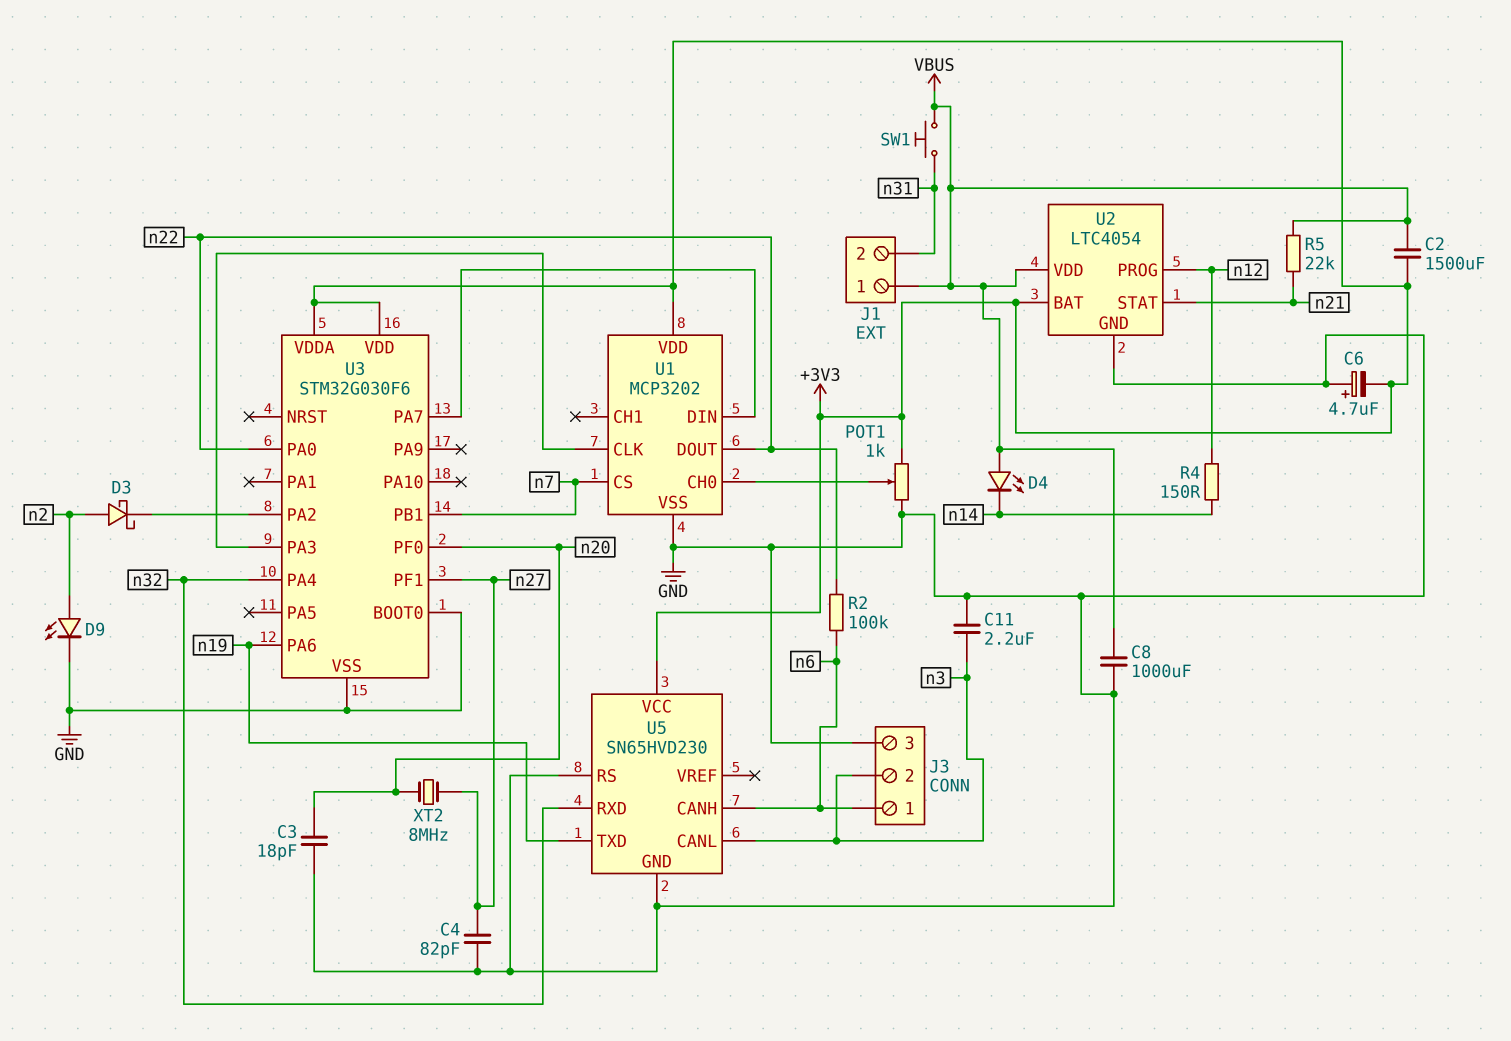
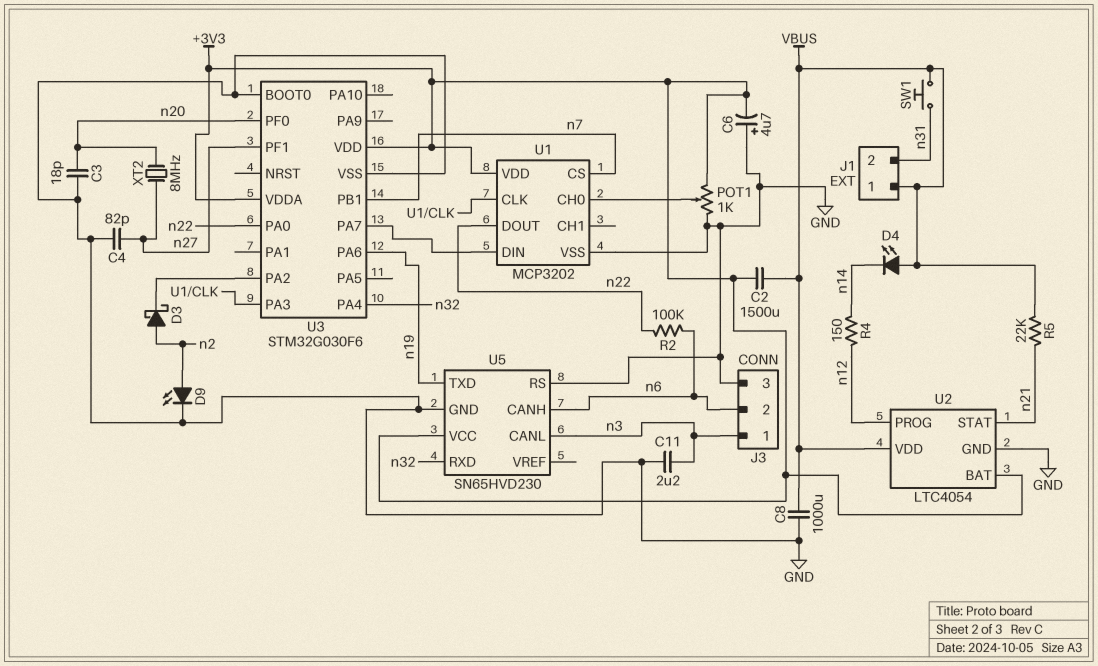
J3 pin 1: n6 -> n3
J3 pin 2: n3 -> n6

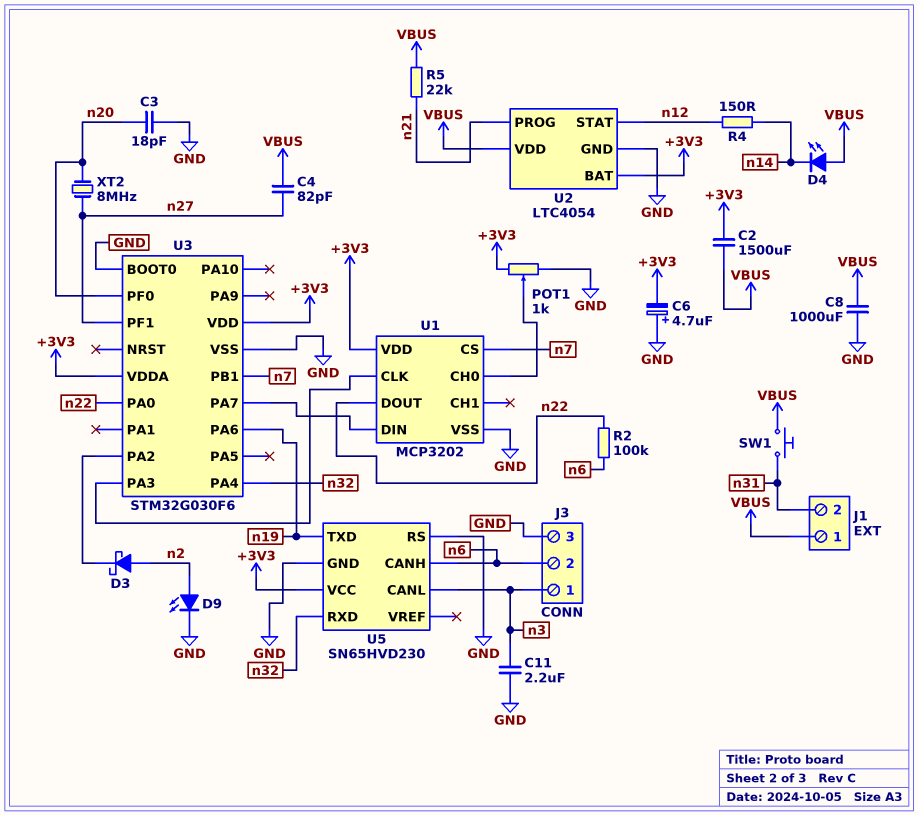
C4: 82pF (GND, n27) -> 82pF (VBUS, n27)
U2 pin PROG: n12 -> n21
U2 pin STAT: n21 -> n12

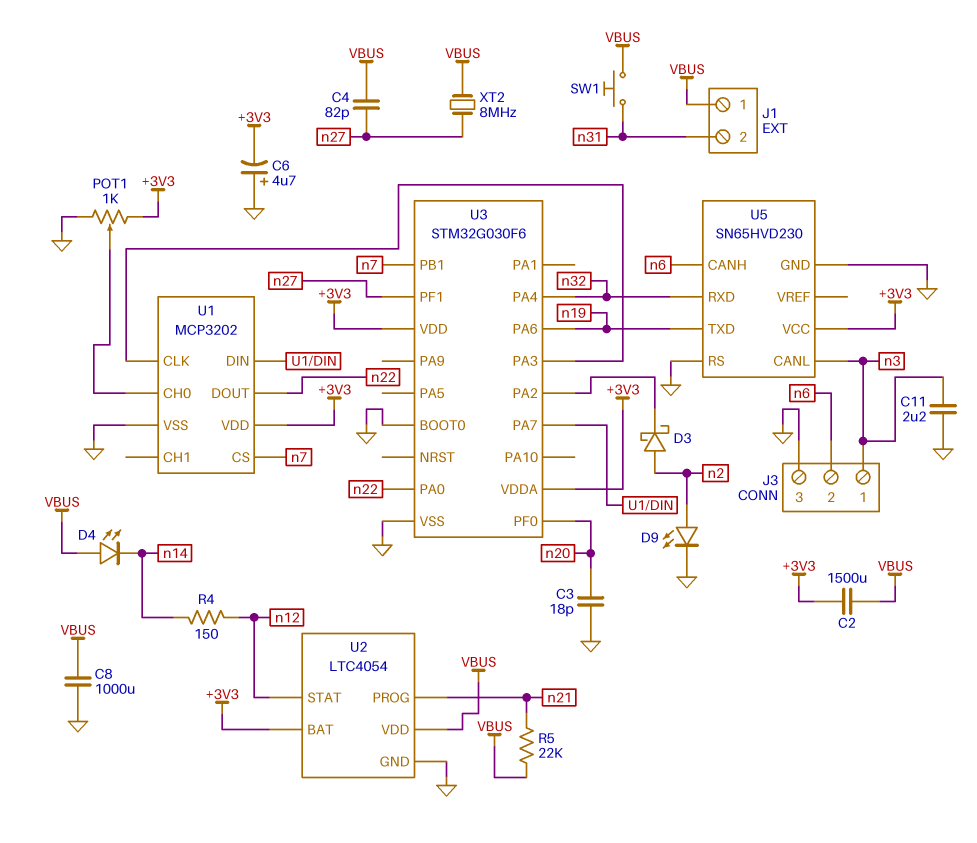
R2: 100k (n6, n22) -> none
XT2: 8MHz (n20, n27) -> 8MHz (VBUS, n27)

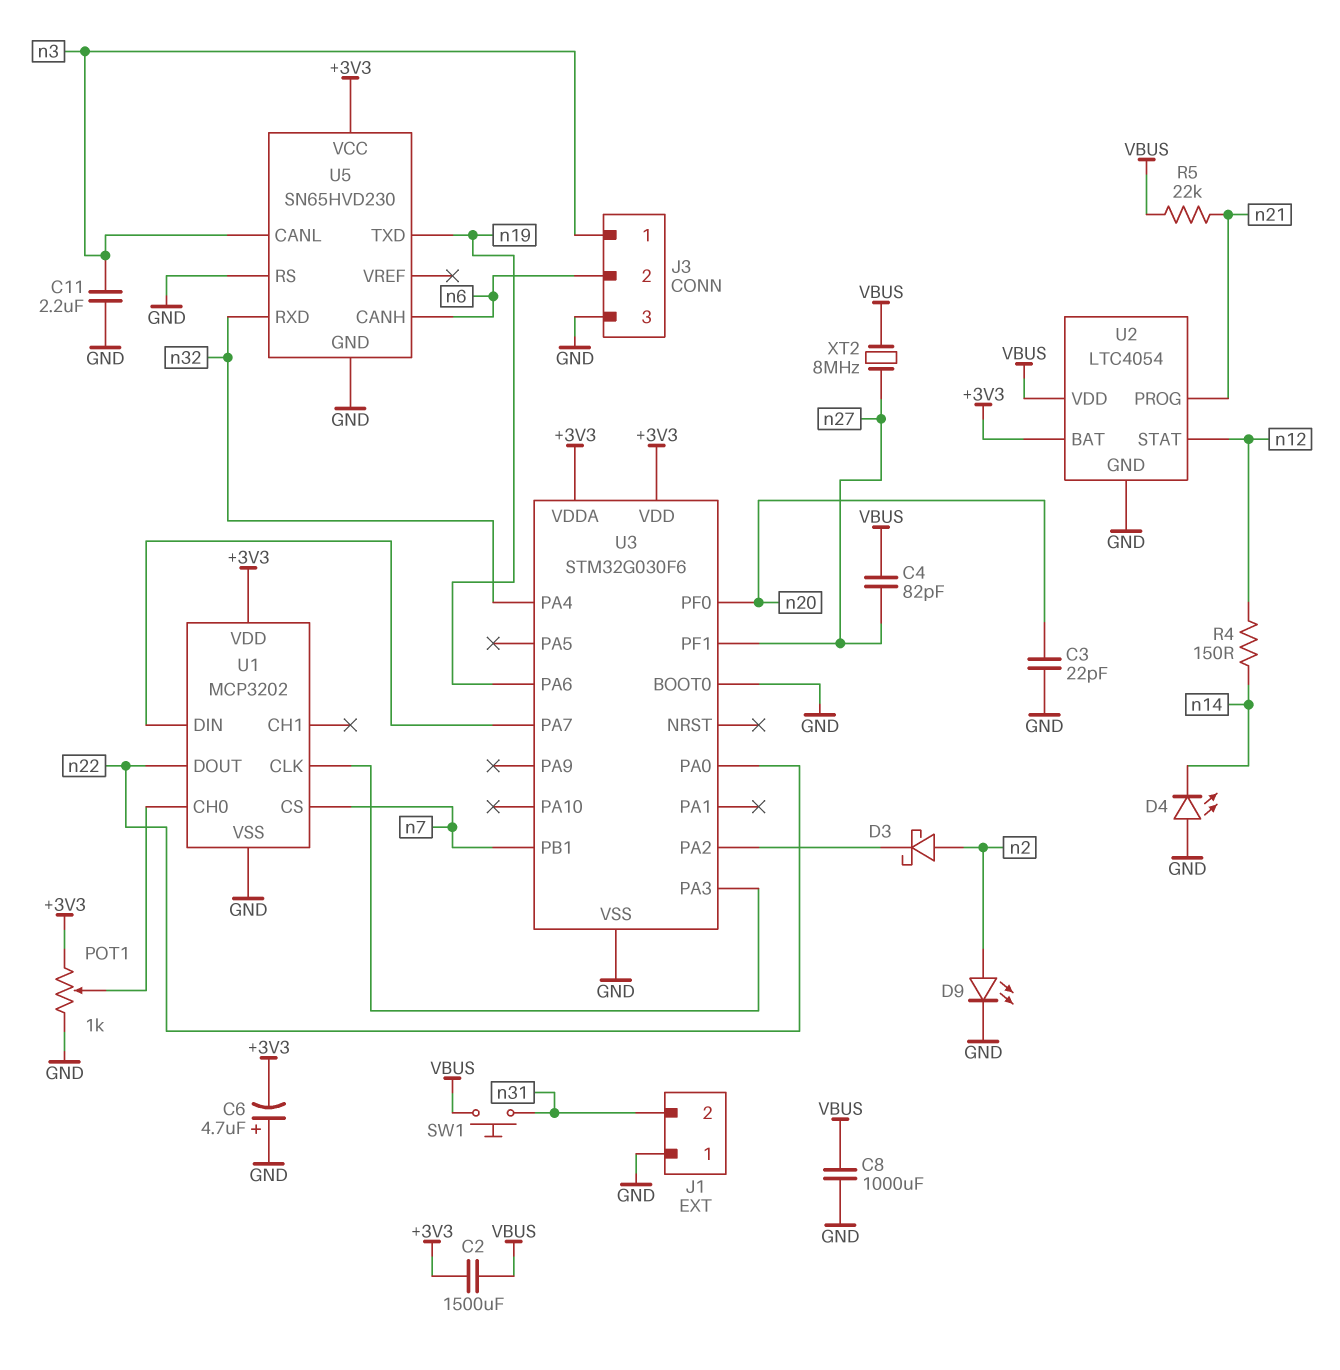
C3: 18pF (GND, n20) -> 22pF (GND, n20)
D4: LED (A VBUS, K n14) -> LED (A GND, K n14)
J1 pin 1: VBUS -> GND

